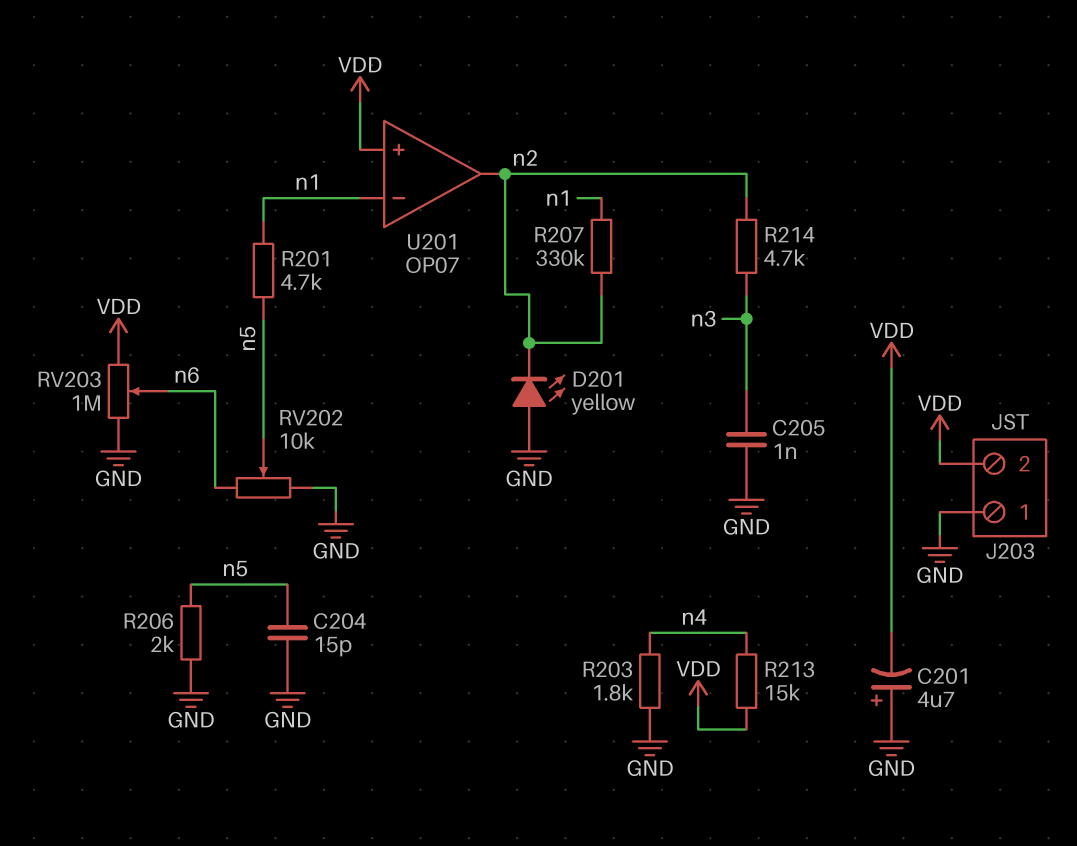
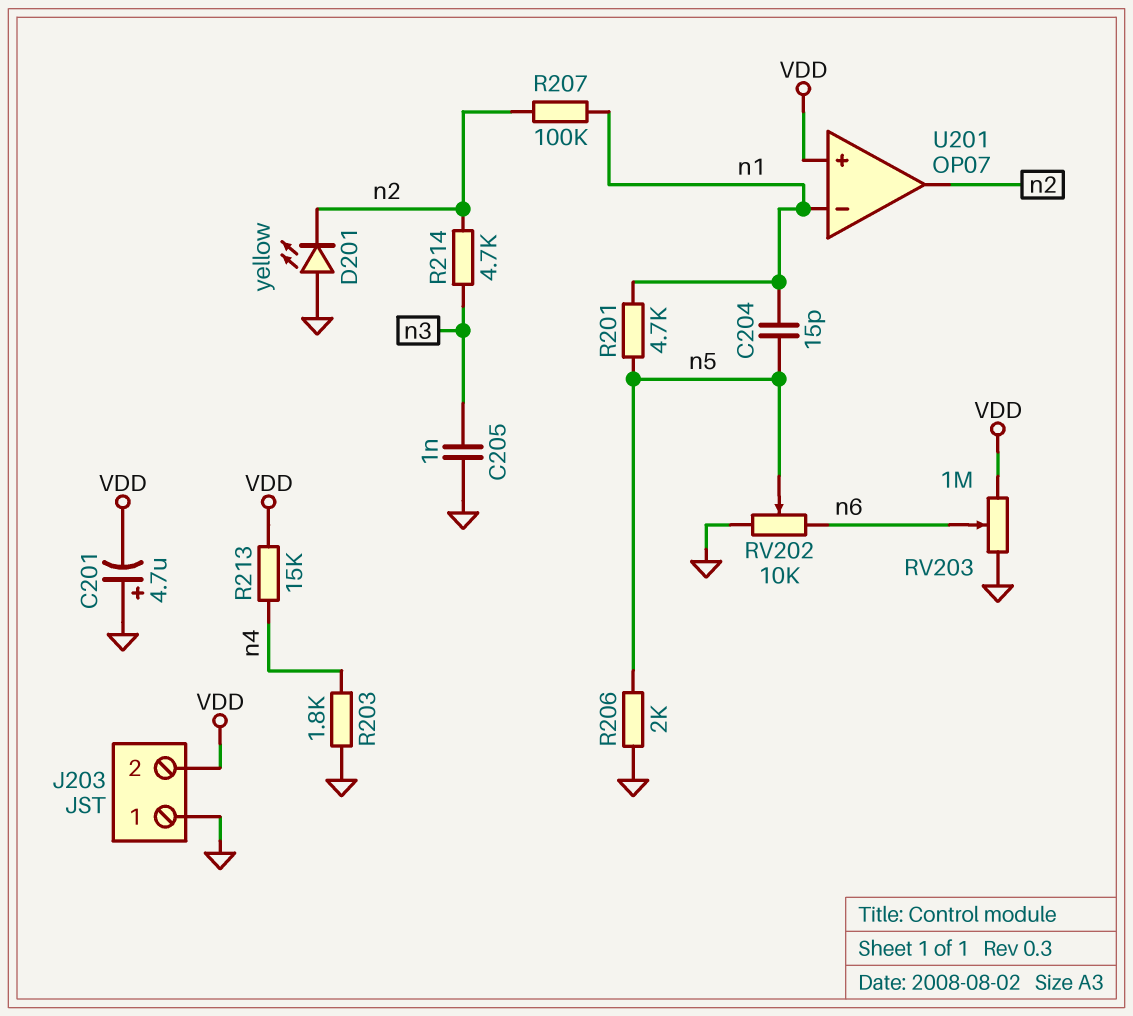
C204: 15pF (GND, n5) -> 15pF (n1, n5)
R207: 330k (n1, n2) -> 100k (n1, n2)

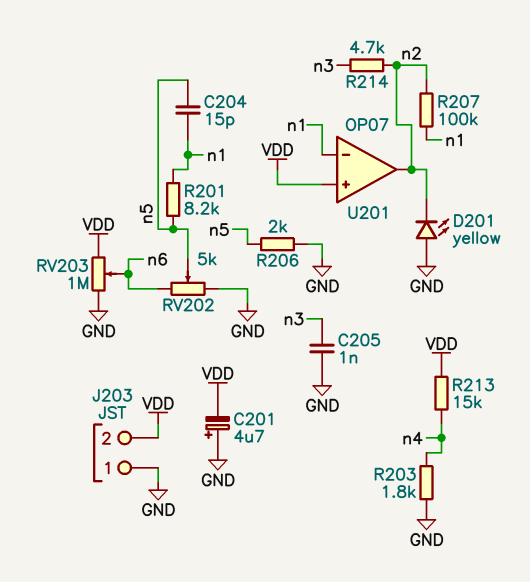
R201: 4.7k (n1, n5) -> 8.2k (n1, n5)
RV202: 10k (GND, n6, wiper n5) -> 5k (GND, n6, wiper n5)

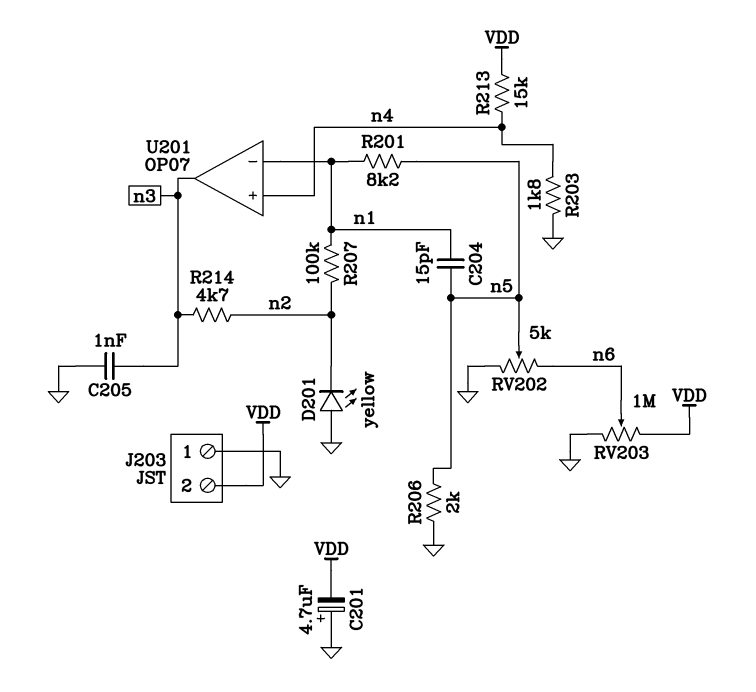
U201 pin in+: VDD -> n4
U201 pin out: n2 -> n3

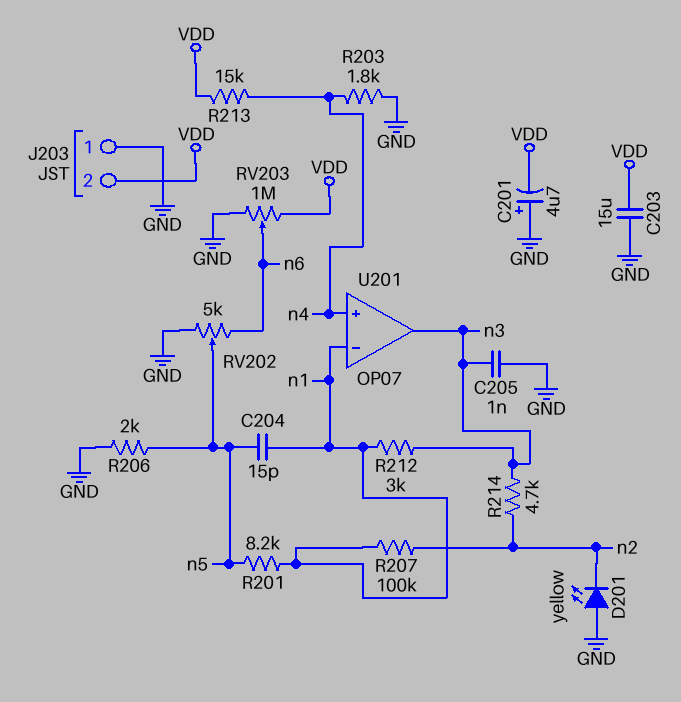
C203: none -> 15uF (GND, VDD)
R212: none -> 3k (n1, n3)

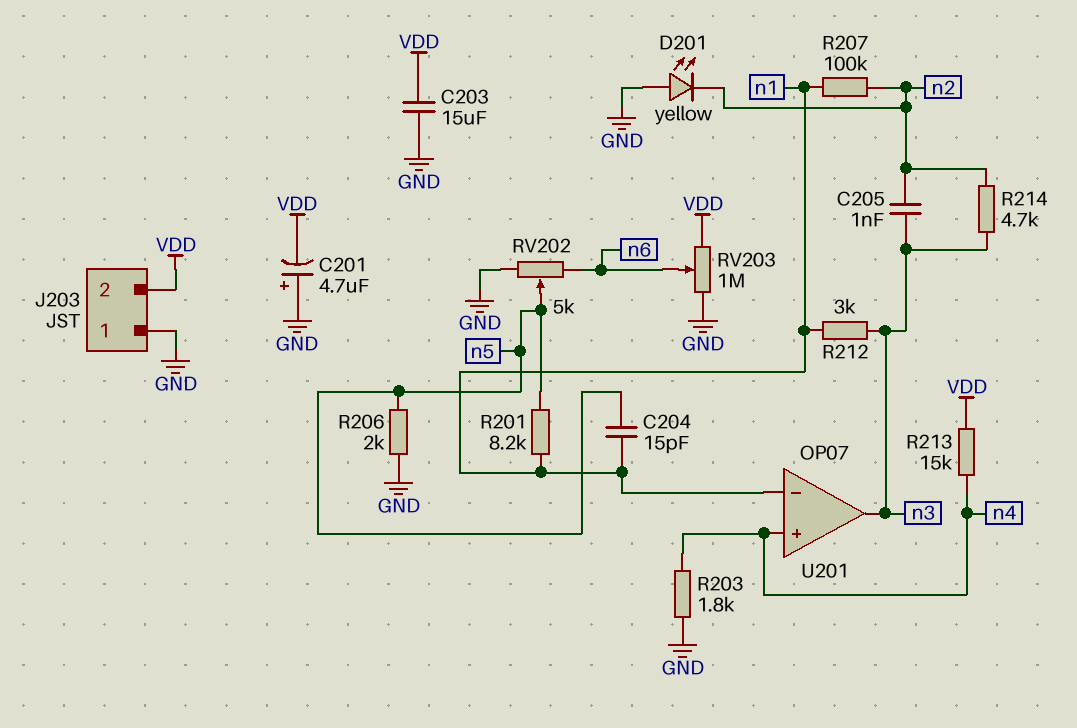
C205: 1nF (GND, n3) -> 1nF (n2, n3)

